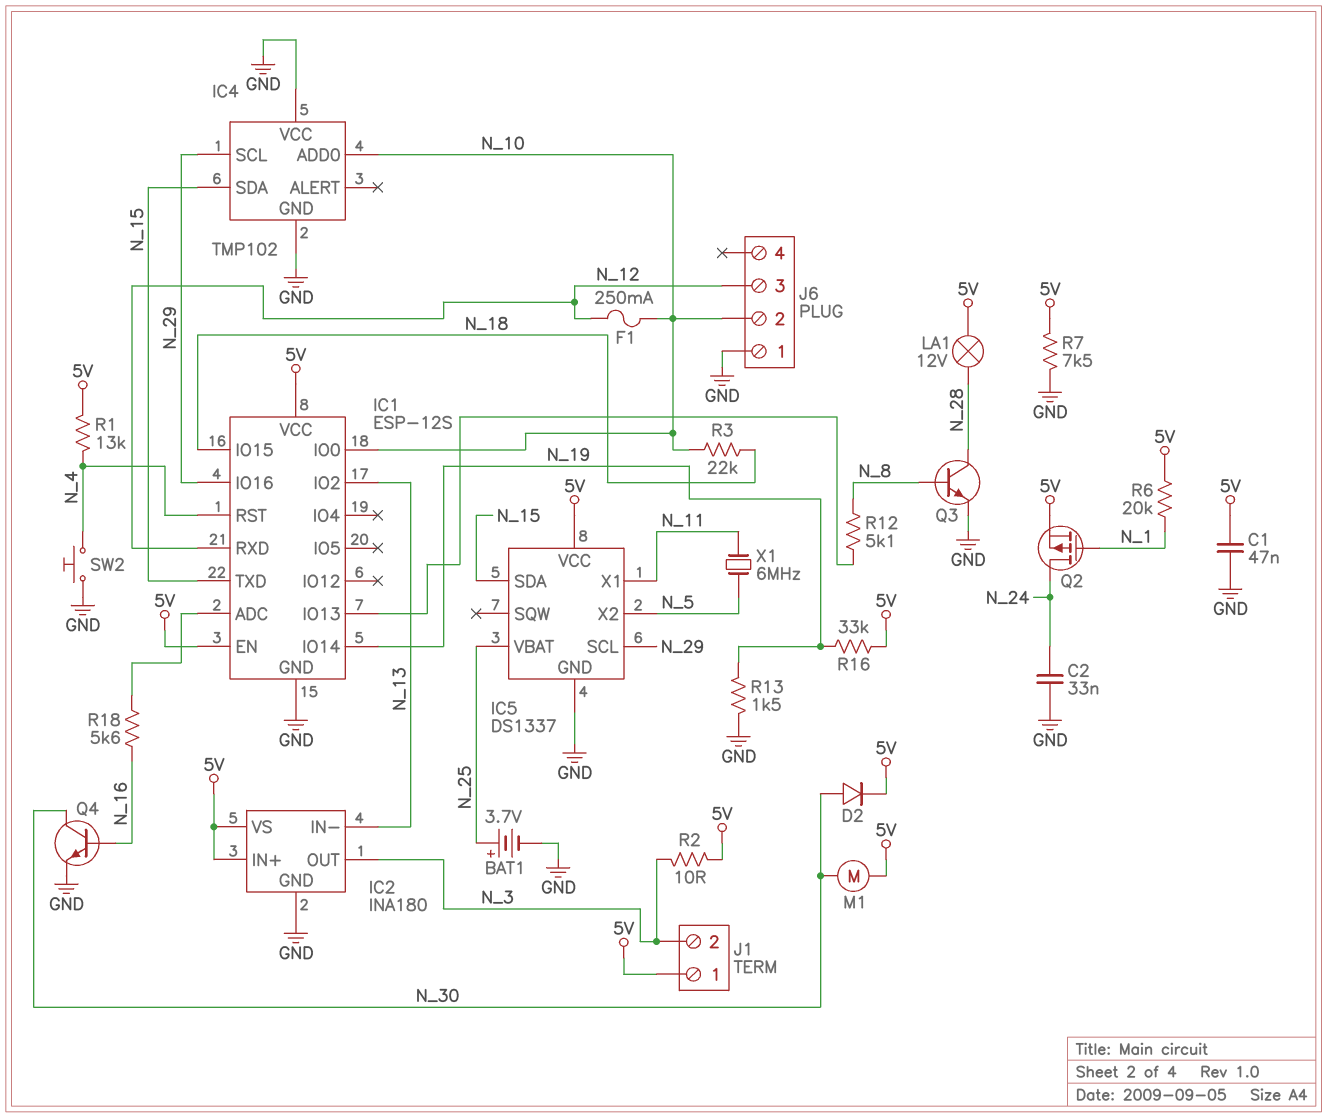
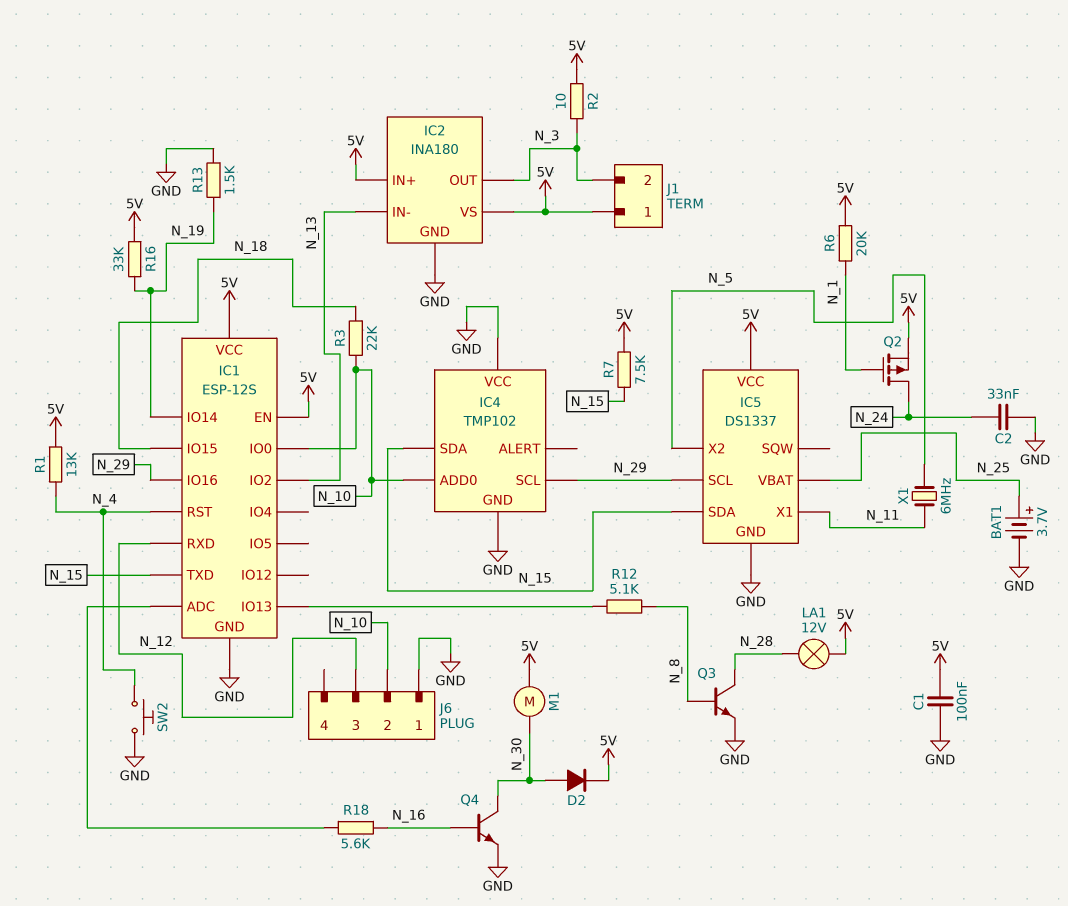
C1: 47nF (5V, GND) -> 100nF (5V, GND)
F1: 250mA (N_10, N_12) -> none
R7: 7.5k (5V, GND) -> 7.5k (5V, N_15)

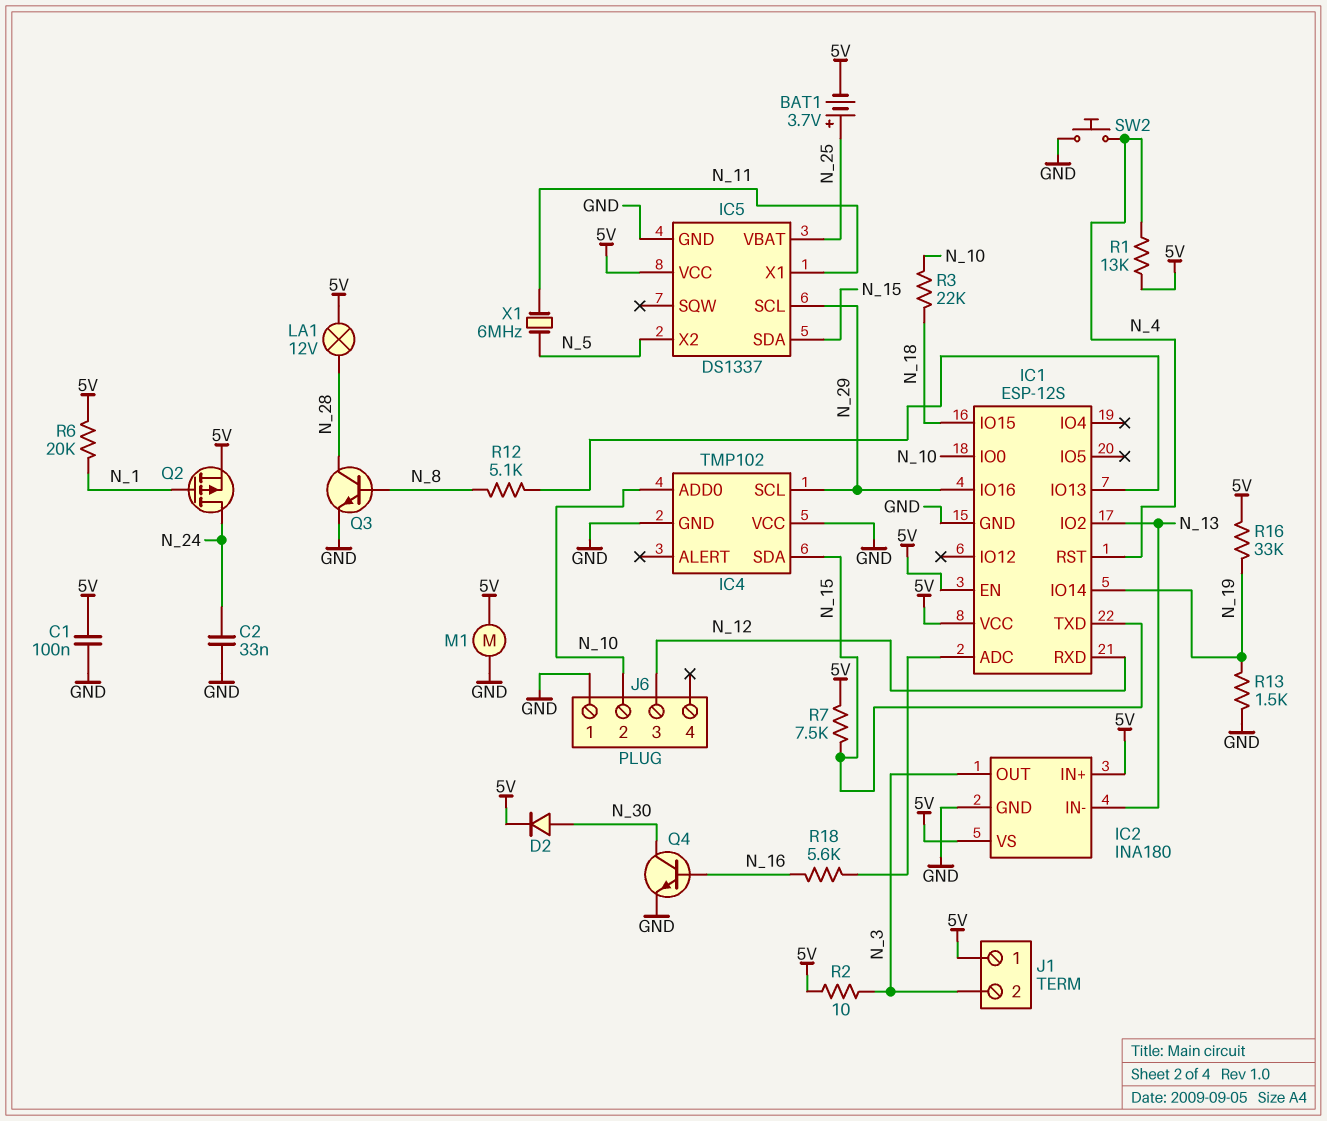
BAT1: 3.7V (plus N_25, minus GND) -> 3.7V (plus N_25, minus 5V)
M1: motor (5V, N_30) -> motor (5V, GND)

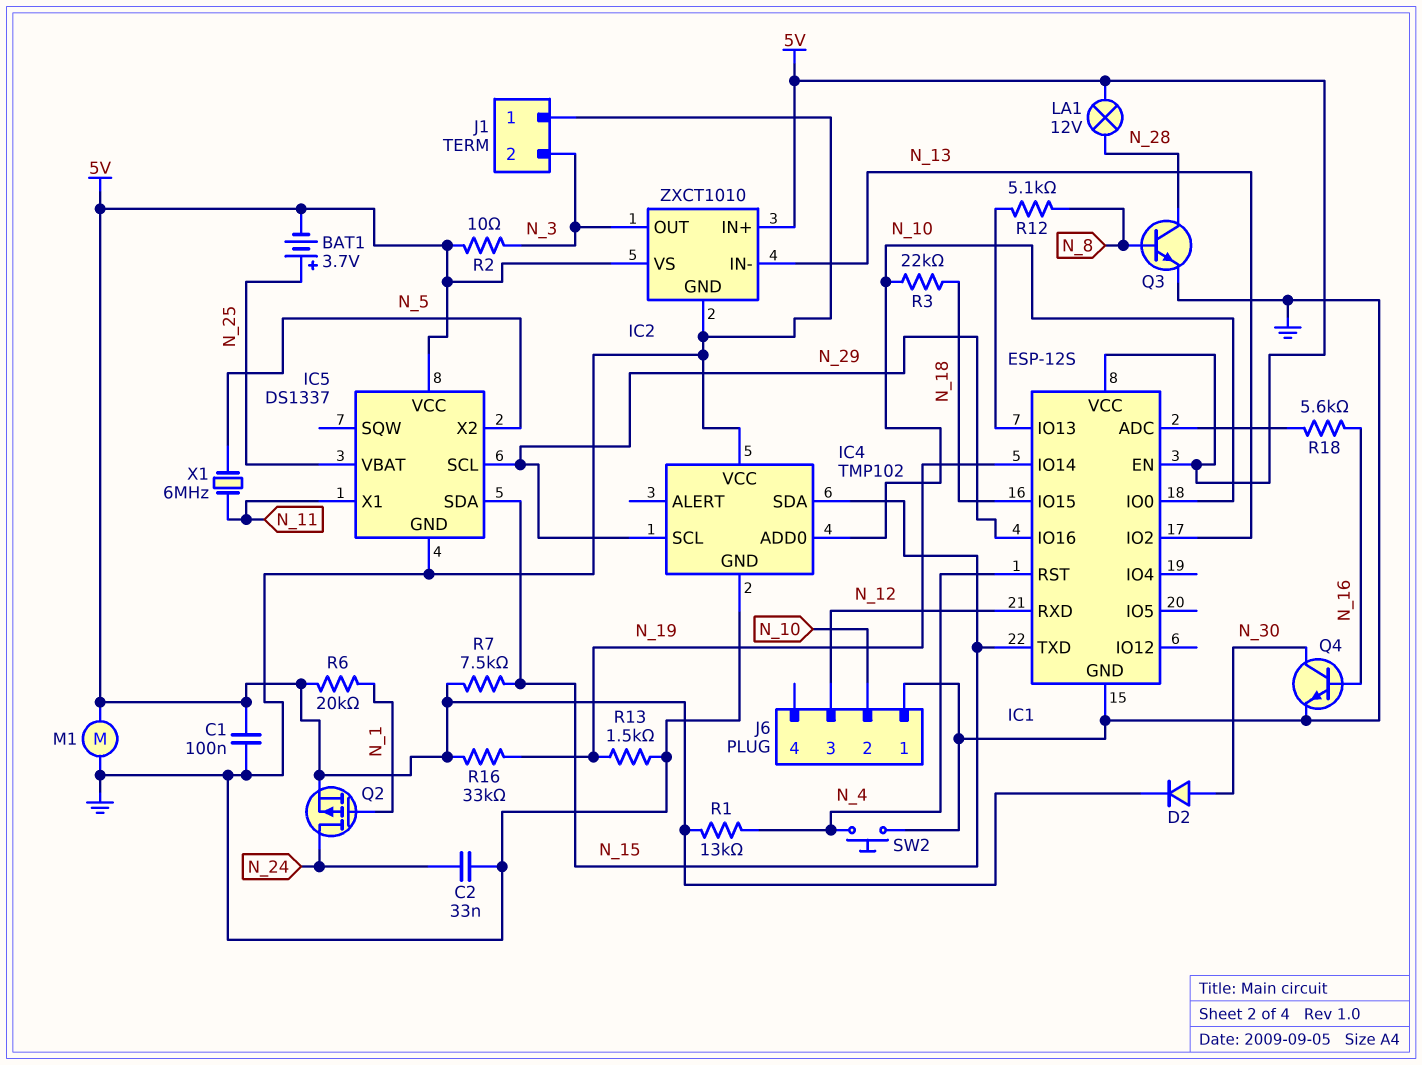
IC2: INA180 -> ZXCT1010
J1 pin 1: 5V -> GND

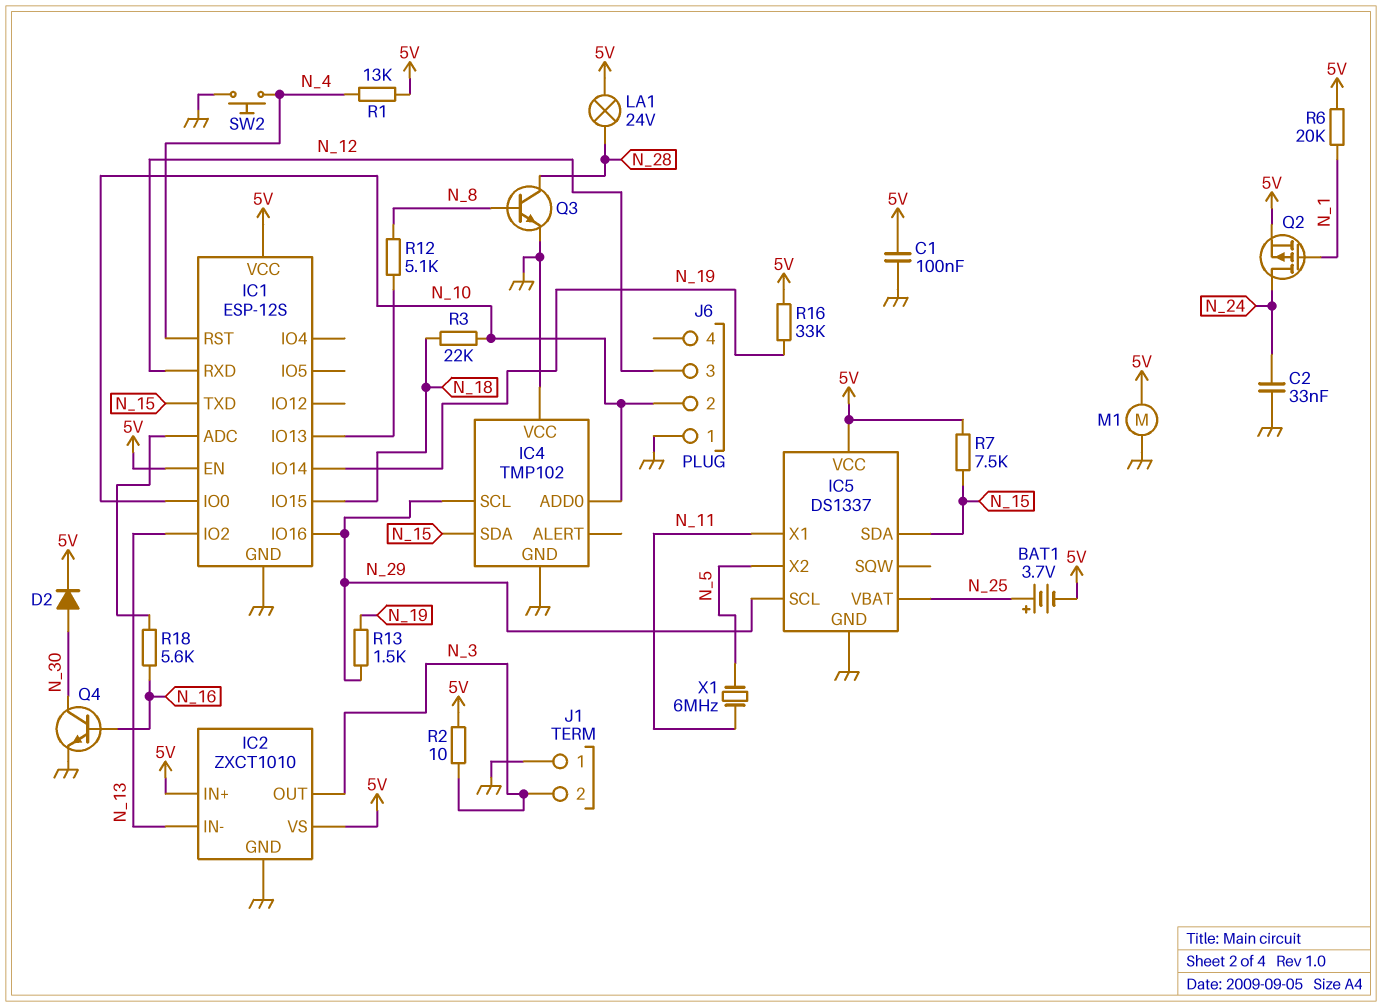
LA1: lamp 12V (5V, N_28) -> lamp 24V (5V, N_28)
R13: 1.5k (GND, N_19) -> 1.5k (N_19, N_29)

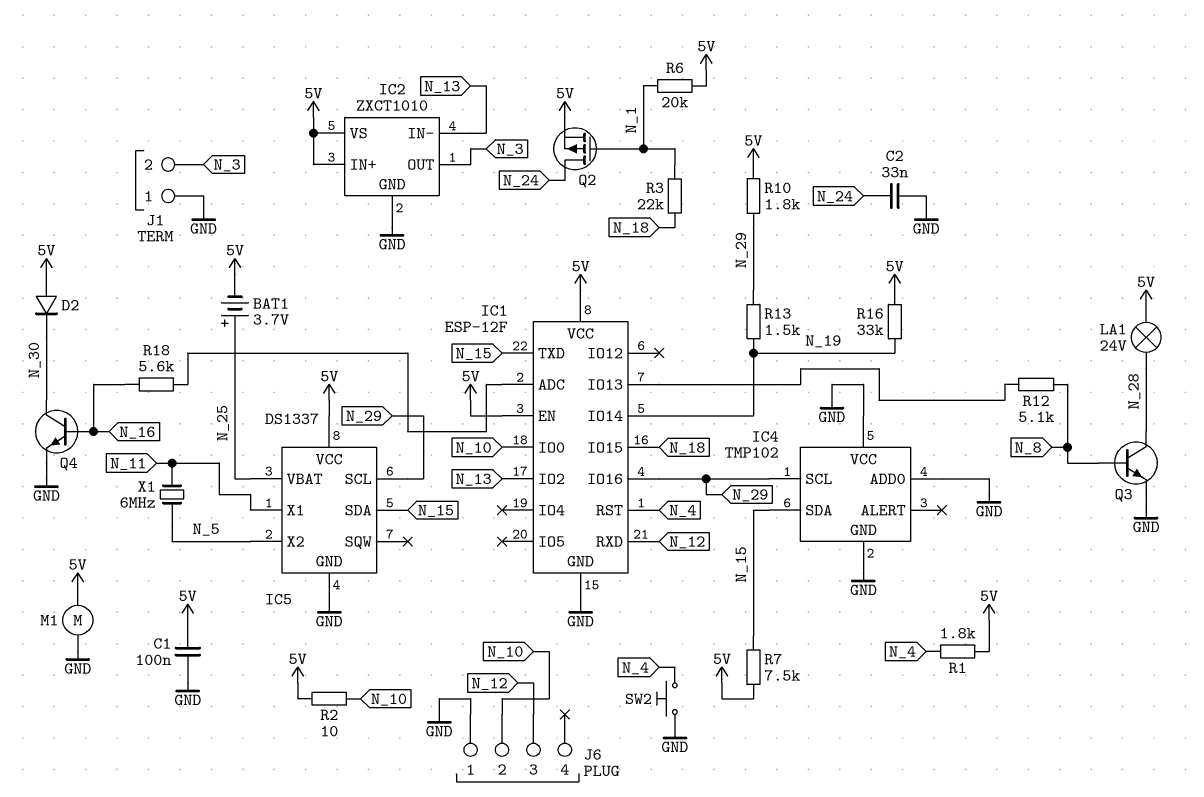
D2: diode (A N_30, K 5V) -> diode (A 5V, K N_30)
IC1: ESP-12S -> ESP-12F
IC4 pin ADD0: N_10 -> GND
R1: 13k (5V, N_4) -> 1.8k (5V, N_4)
R2: 10 (5V, N_3) -> 10 (5V, N_10)
R3: 22k (N_10, N_18) -> 22k (N_1, N_18)
R10: none -> 1.8k (5V, N_29)

